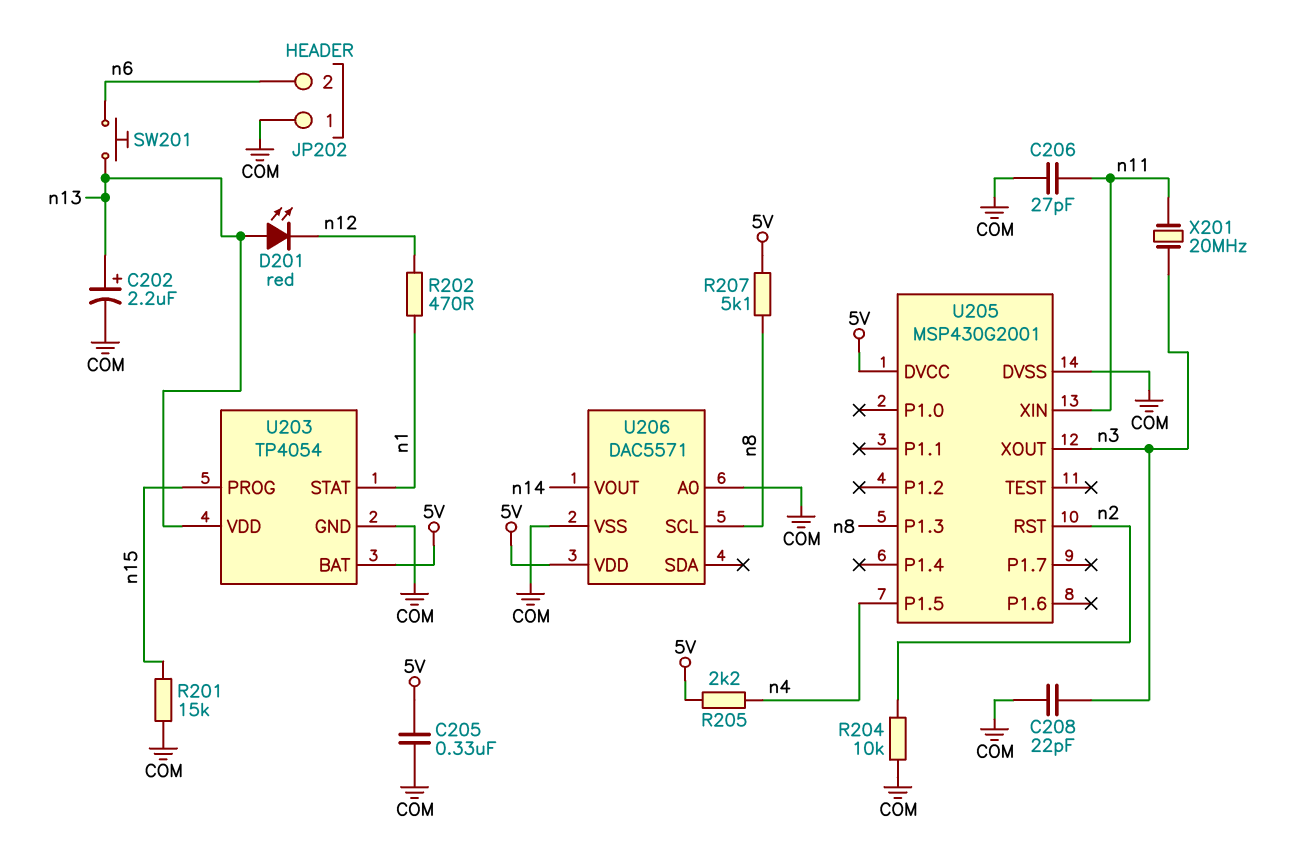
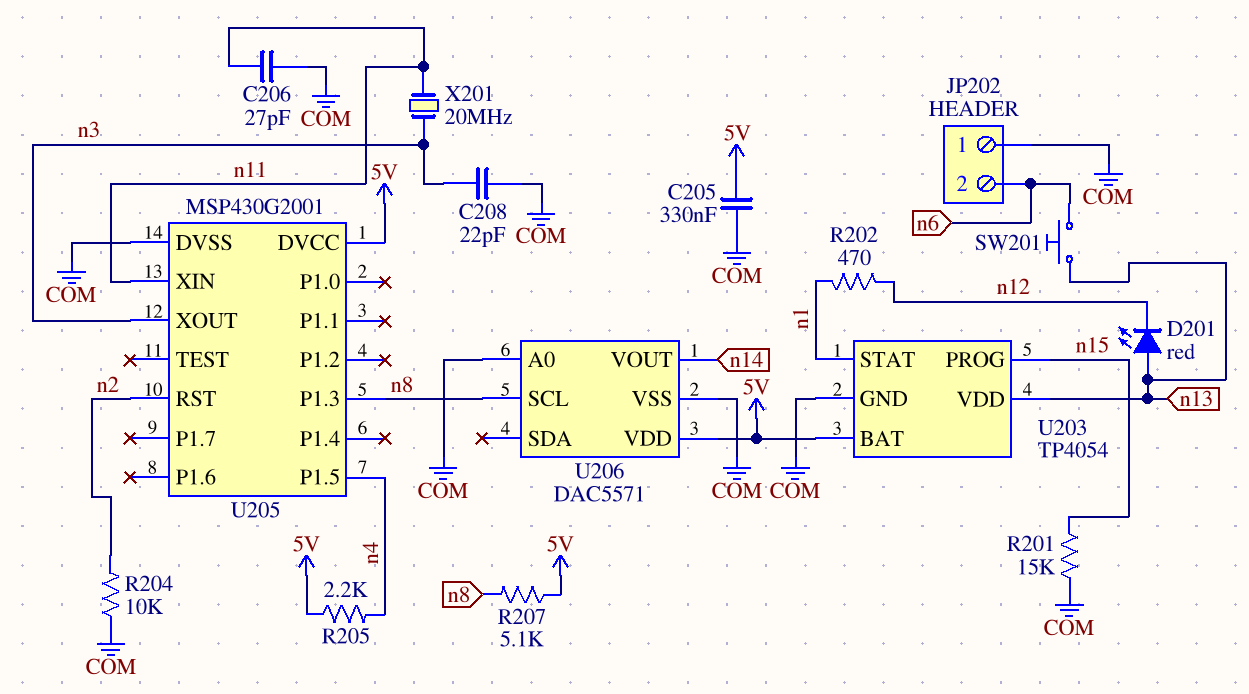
C202: 2.2uF (plus n13, minus COM) -> none

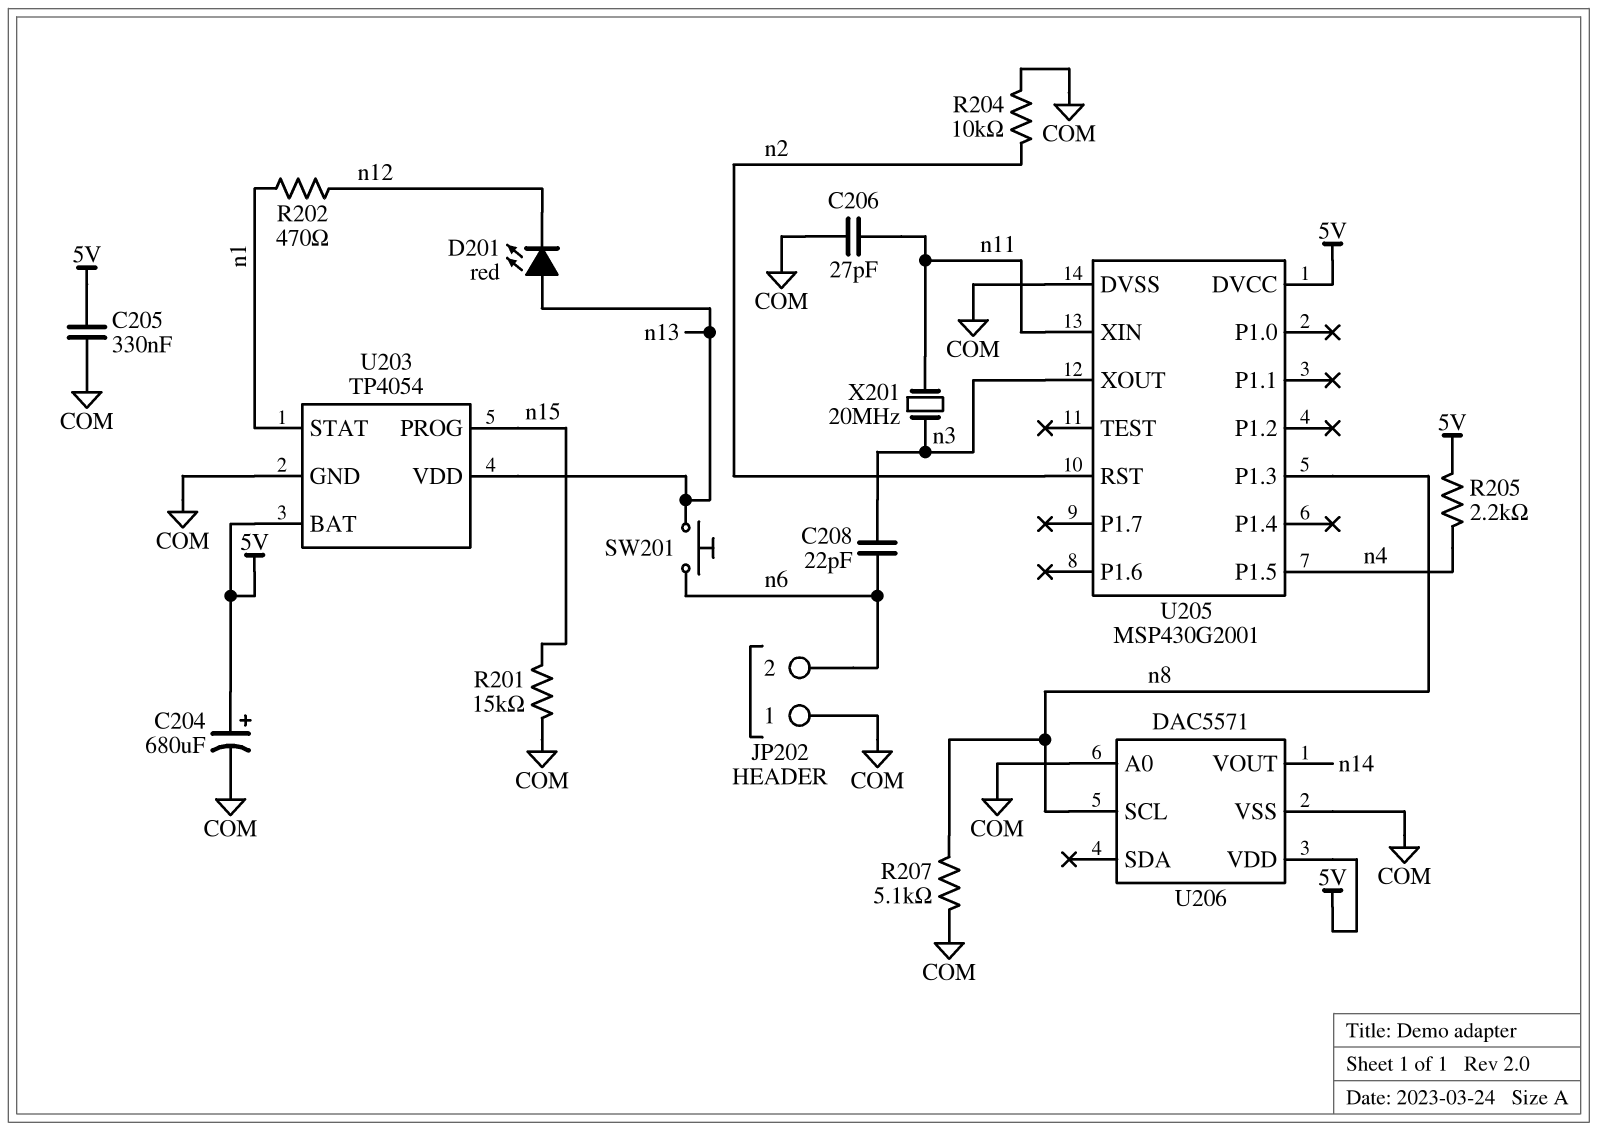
C204: none -> 680uF (plus 5V, minus COM)
C208: 22pF (COM, n3) -> 22pF (n3, n6)
R207: 5.1k (5V, n8) -> 5.1k (COM, n8)

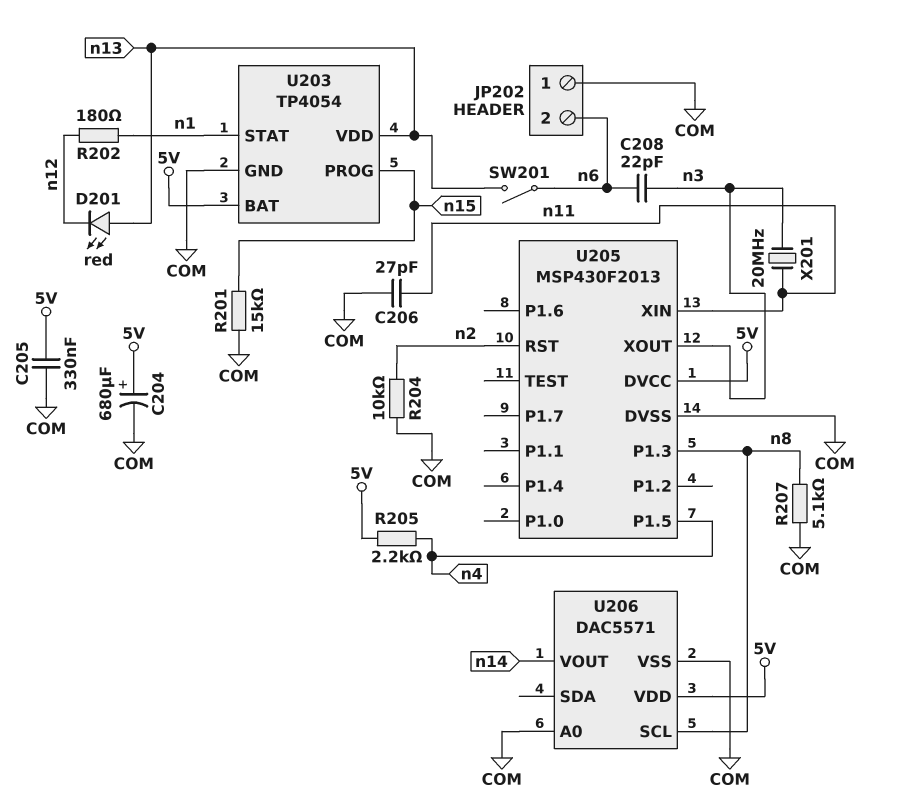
R202: 470 (n1, n12) -> 180 (n1, n12)
SW201: button (n6, n13) -> switch (n6, n13)
U205: MSP430G2001 -> MSP430F2013

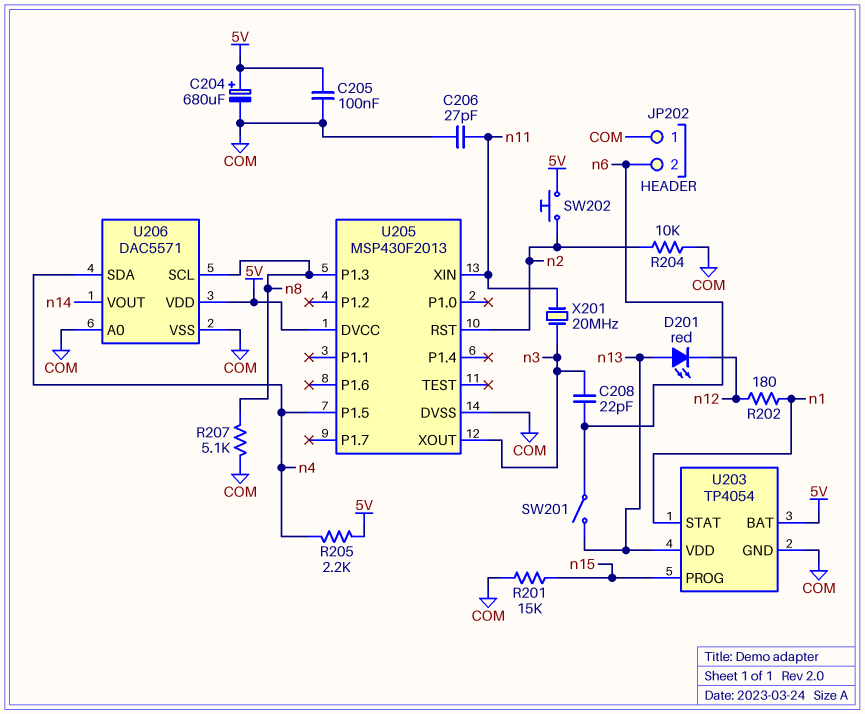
C205: 330nF (5V, COM) -> 100nF (5V, COM)
SW202: none -> button (5V, n2)
U206 pin SDA: none -> n4

